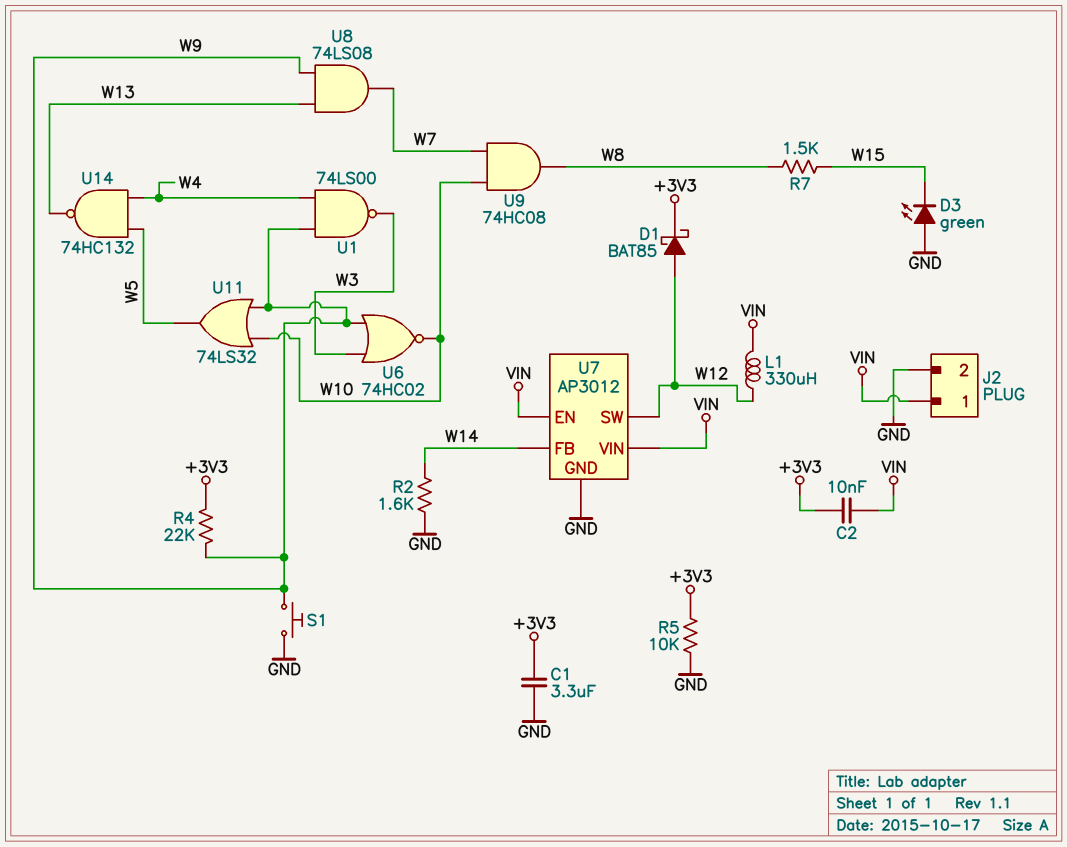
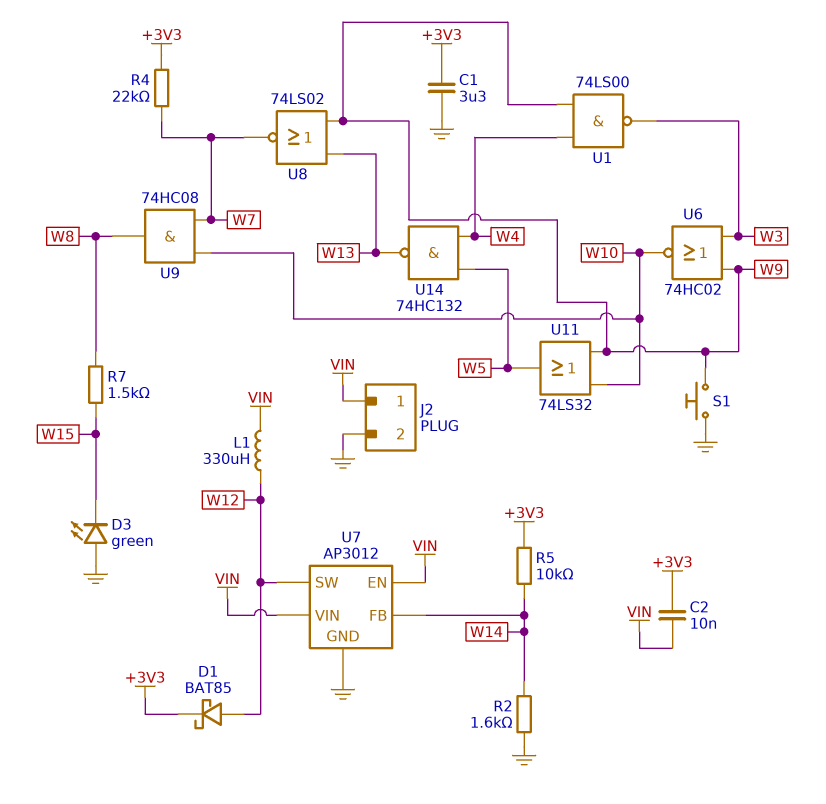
R4: 22k (+3V3, W9) -> 22k (+3V3, W7)
R5: 10k (+3V3, GND) -> 10k (+3V3, W14)
U8: AND 74LS08 (in W9, in W13, out W7) -> NOR 74LS02 (in W9, in W13, out W7)

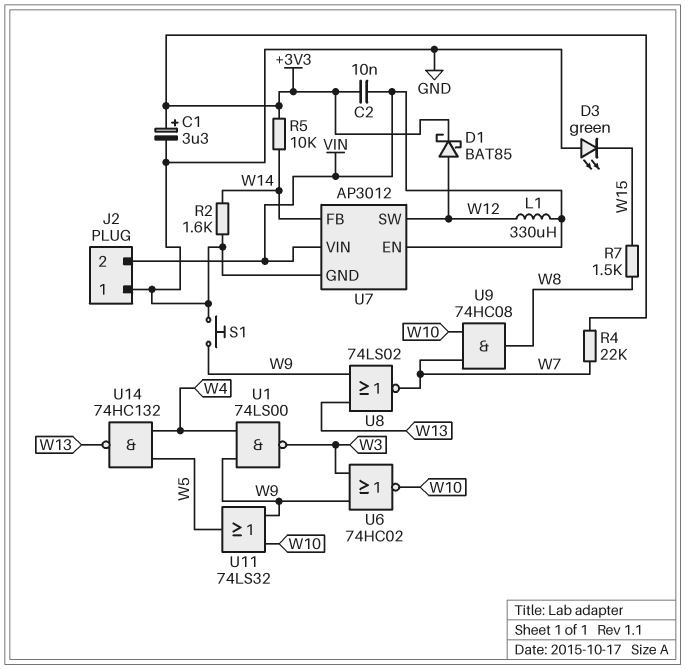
C1: 3.3uF (+3V3, GND) -> 3.3uF (plus +3V3, minus GND)
J2 pin 1: VIN -> GND
J2 pin 2: GND -> VIN

